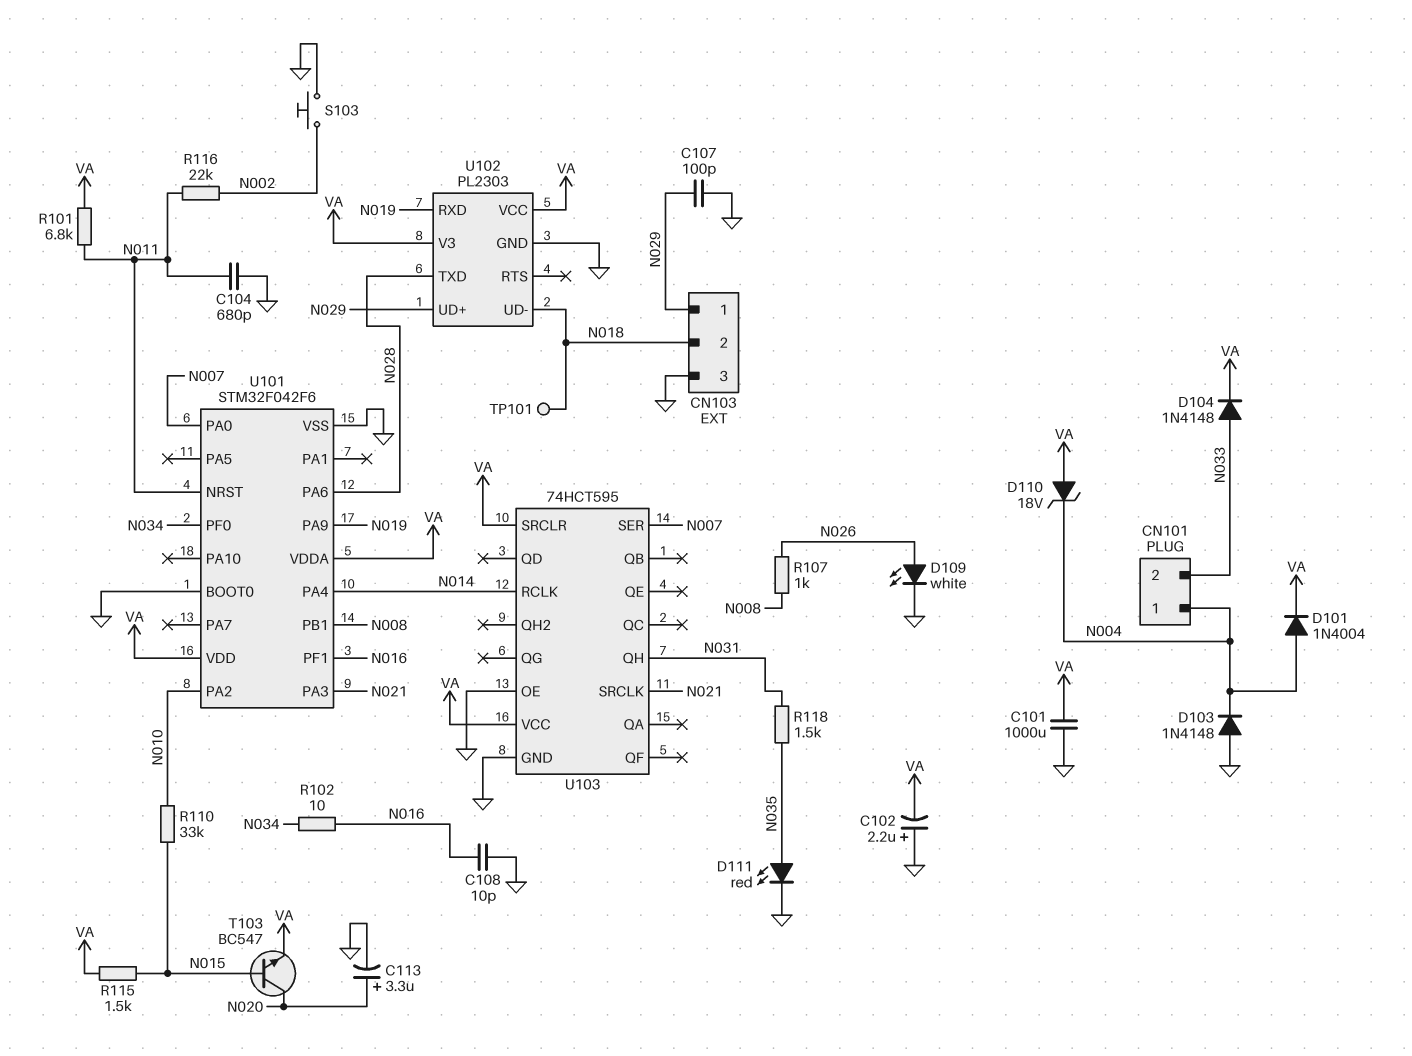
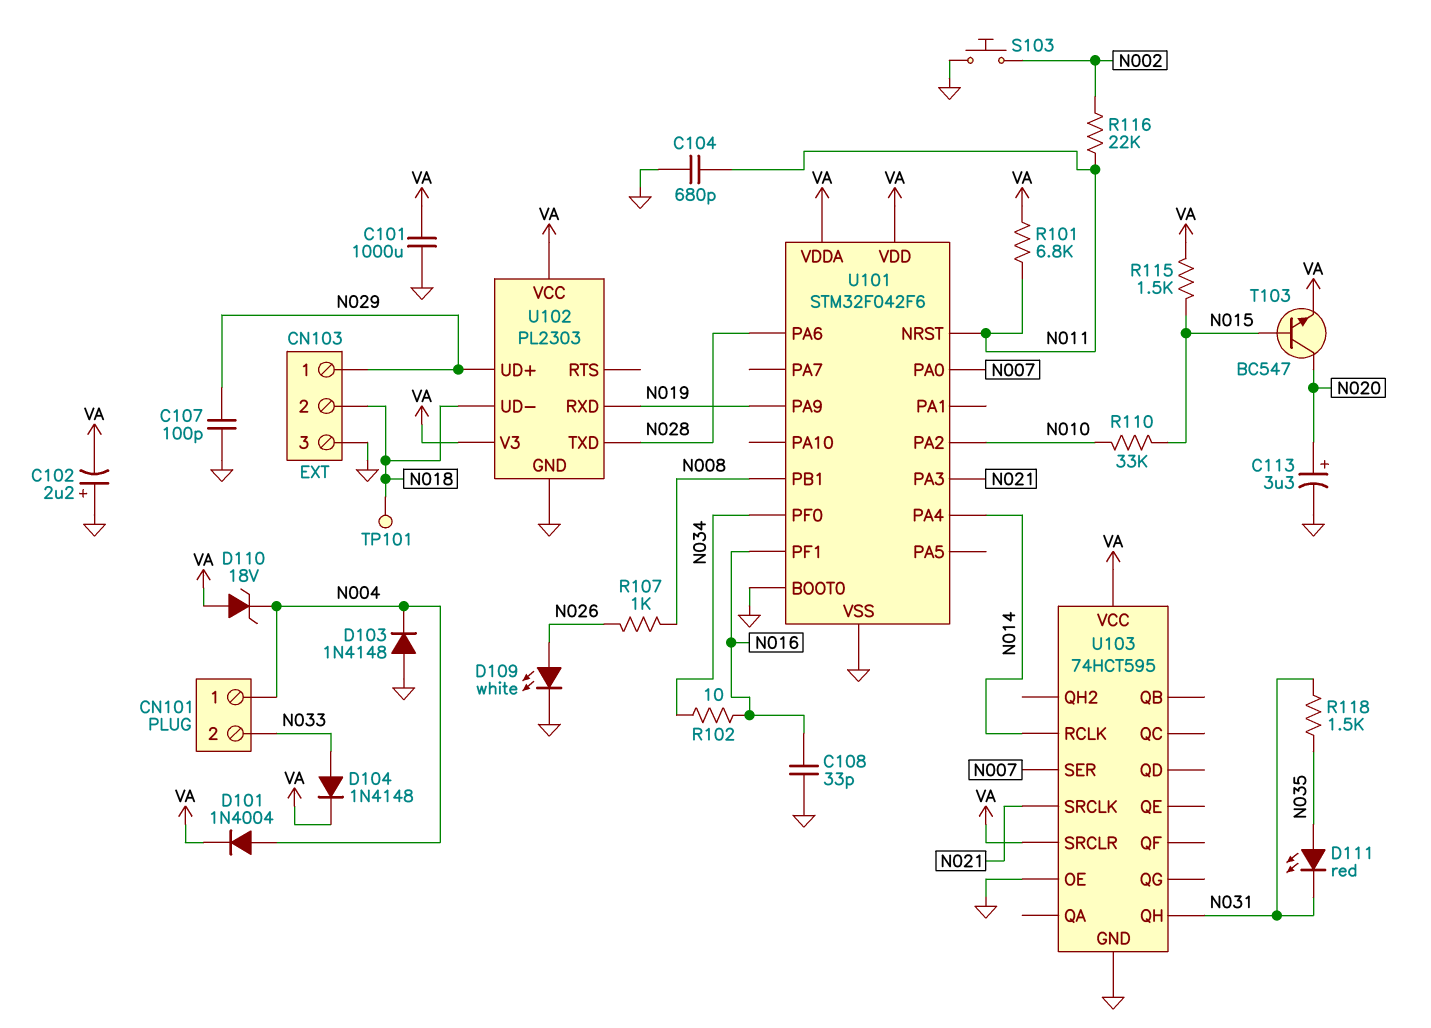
C108: 10pF (GND, N016) -> 33pF (GND, N016)
D111: LED red (A N035, K GND) -> LED red (A N035, K N031)

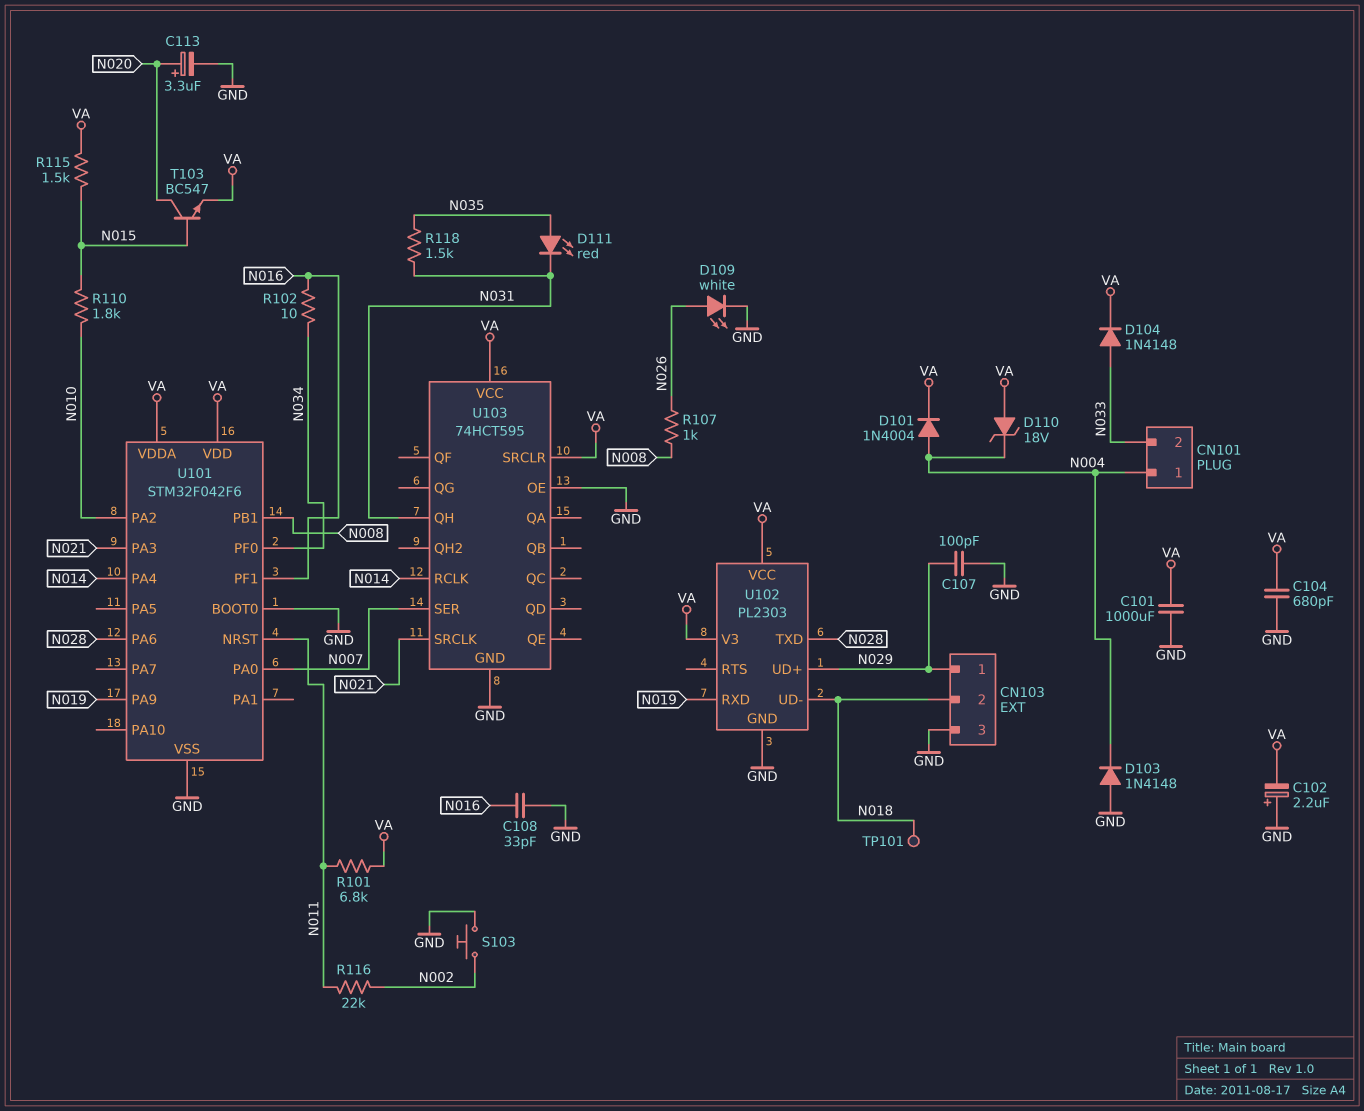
C104: 680pF (GND, N011) -> 680pF (GND, VA)
R110: 33k (N010, N015) -> 1.8k (N010, N015)

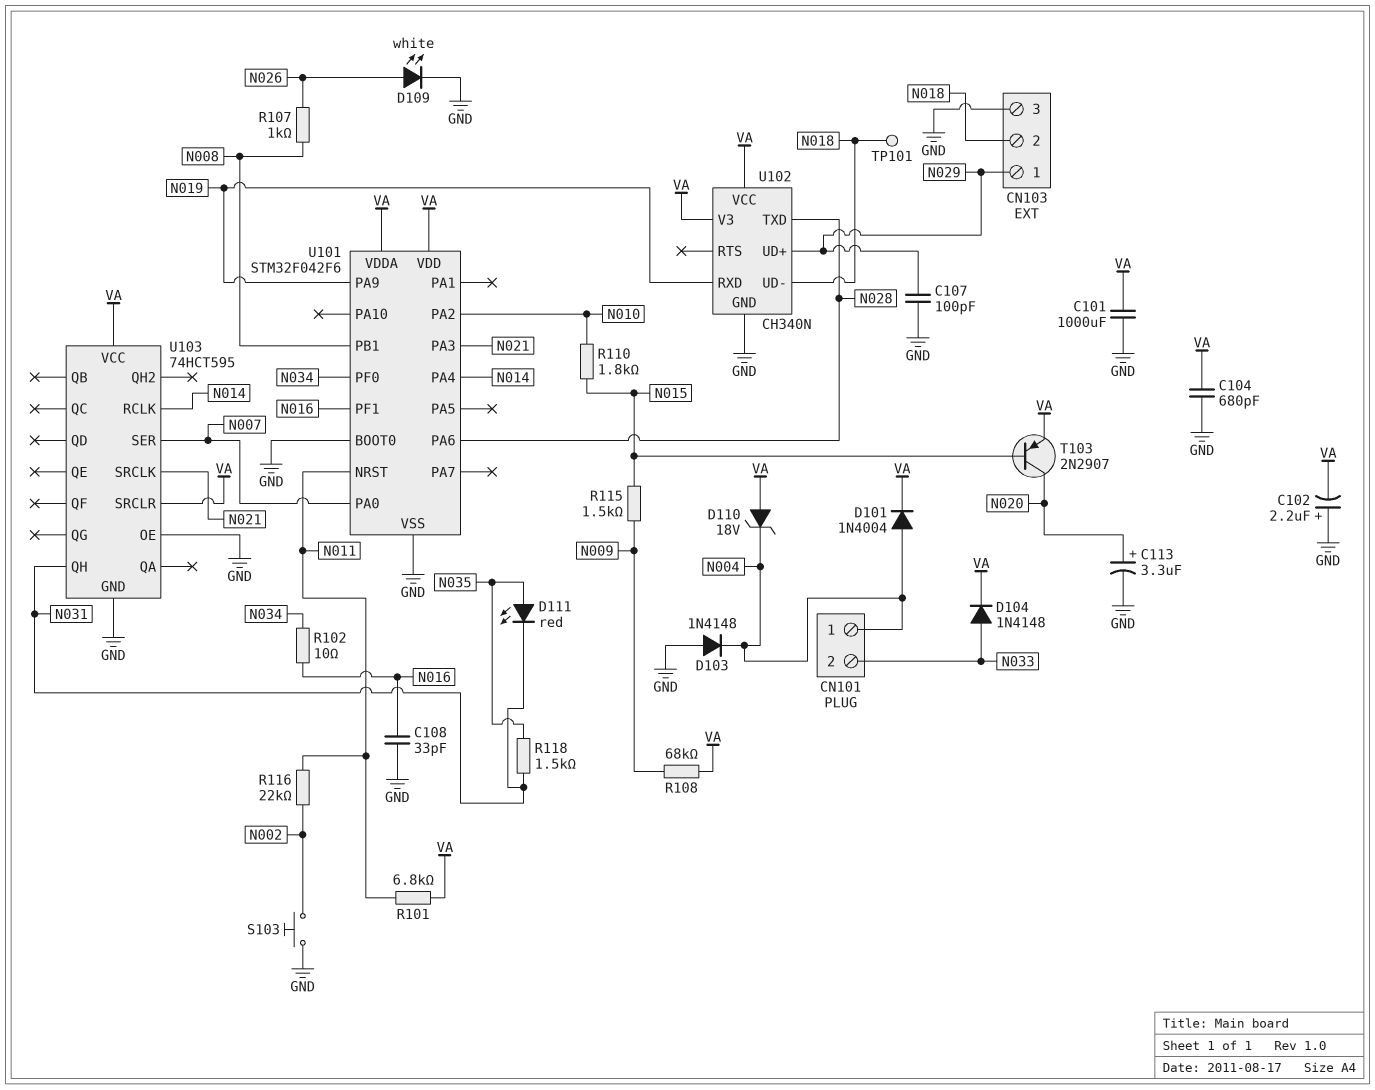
R108: none -> 68k (N009, VA)
R115: 1.5k (N015, VA) -> 1.5k (N009, N015)
T103: NPN BC547 (B N015, C N020, E VA) -> PNP 2N2907 (B N015, C N020, E VA)
U102: PL2303 -> CH340N

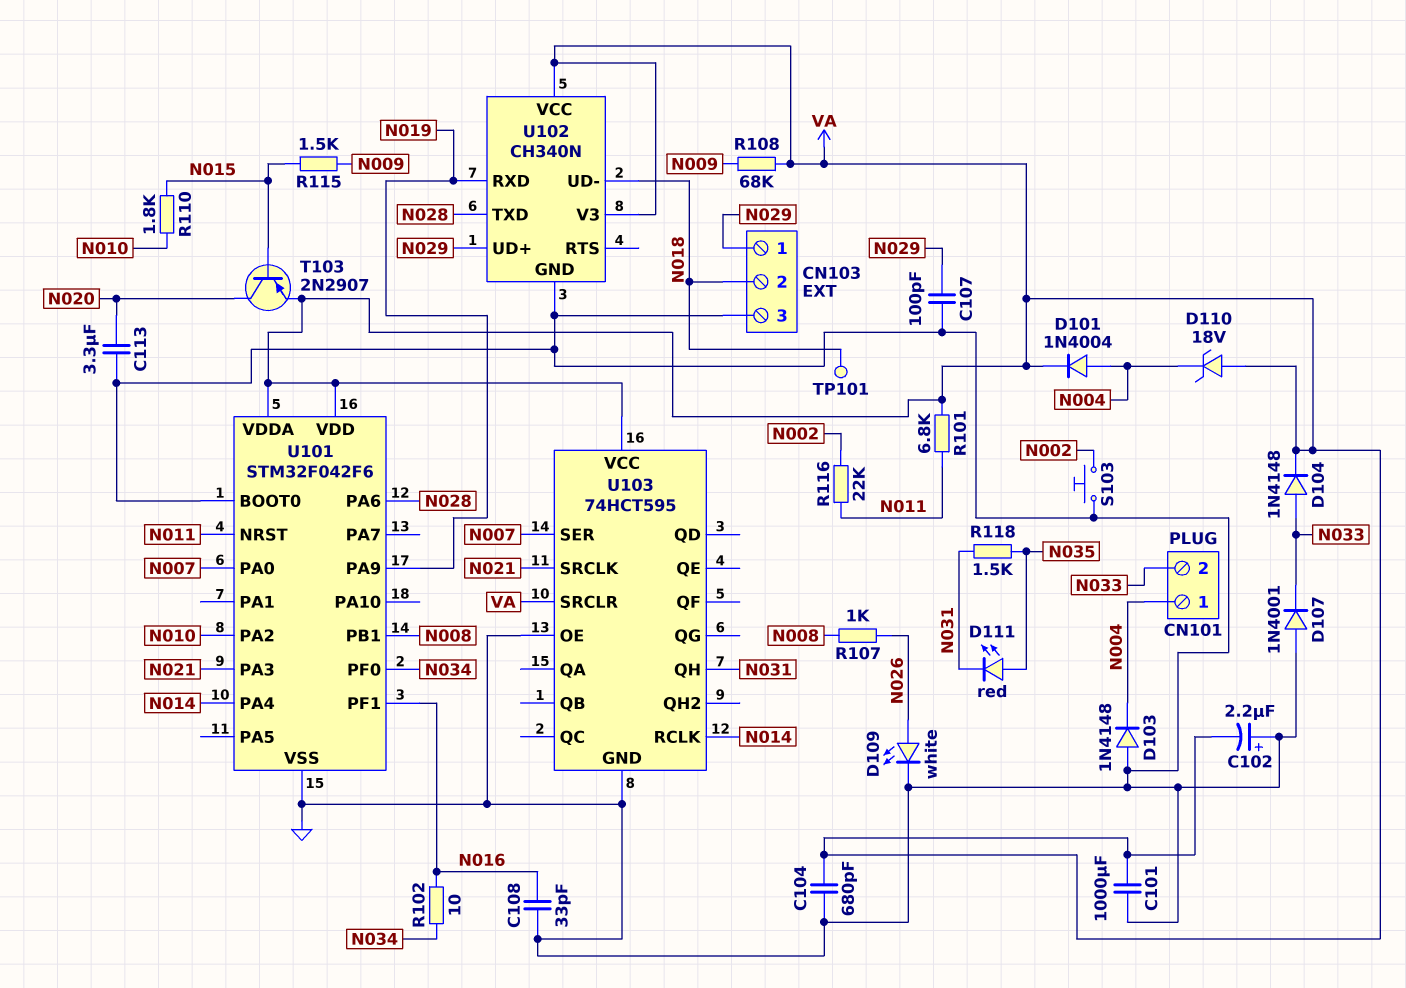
C113: 3.3uF (plus N020, minus GND) -> 3.3uF (GND, N020)
D107: none -> diode 1N4001 (A GND, K N033)

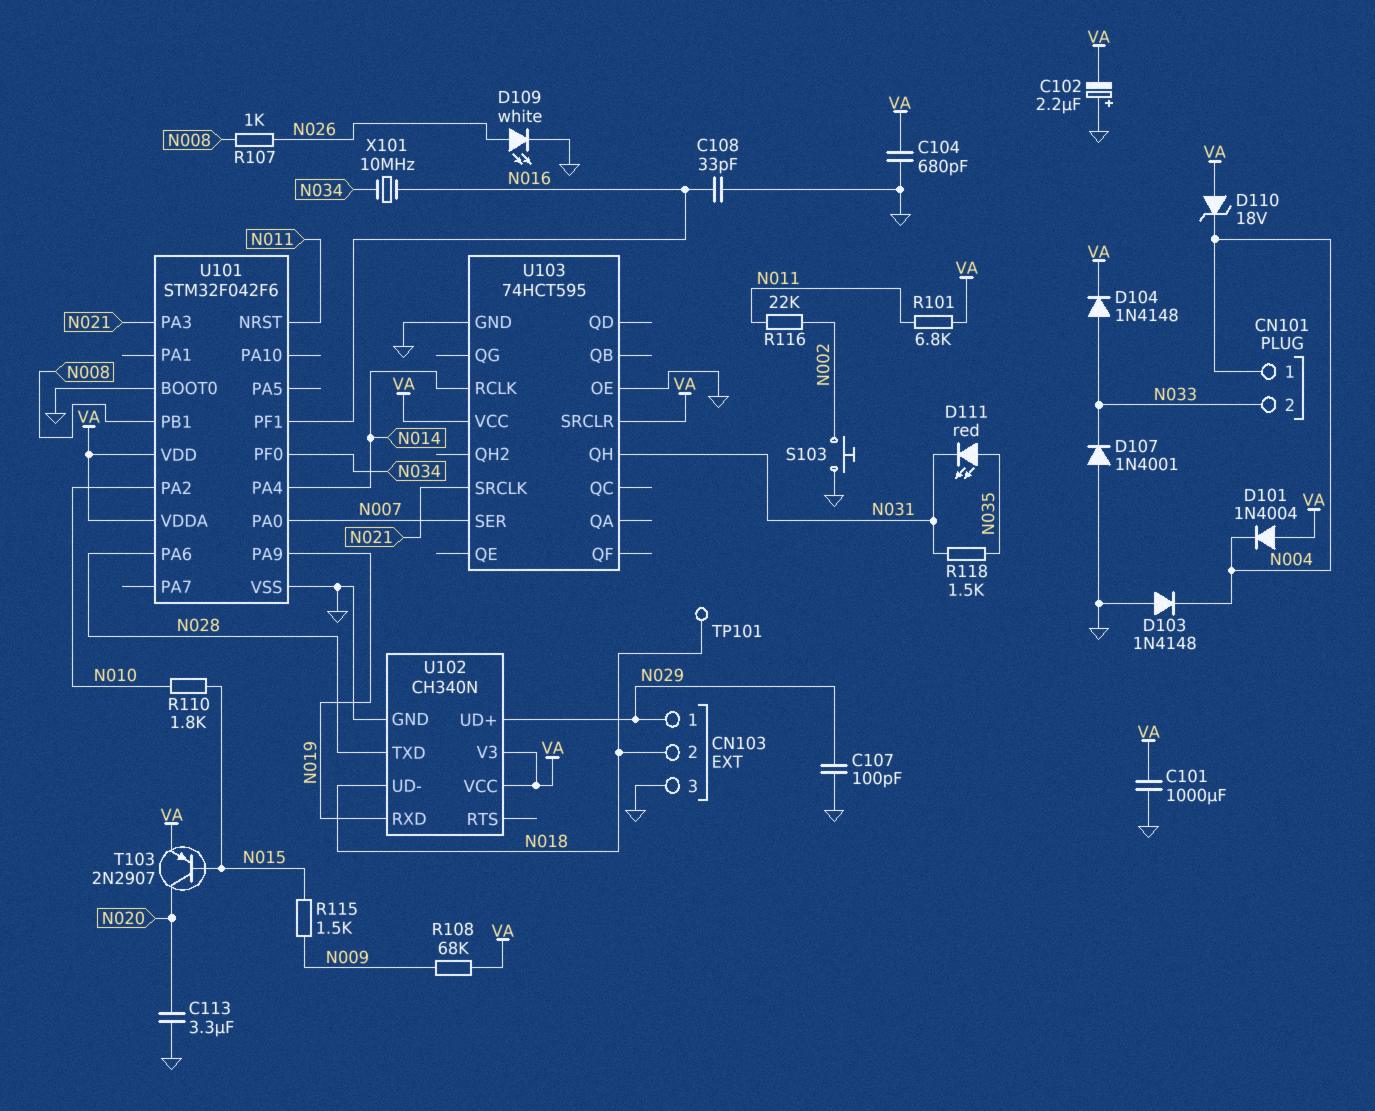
D101: diode 1N4004 (A N004, K VA) -> diode 1N4004 (A VA, K N004)
R102: 10 (N016, N034) -> none
X101: none -> 10MHz (N016, N034)

